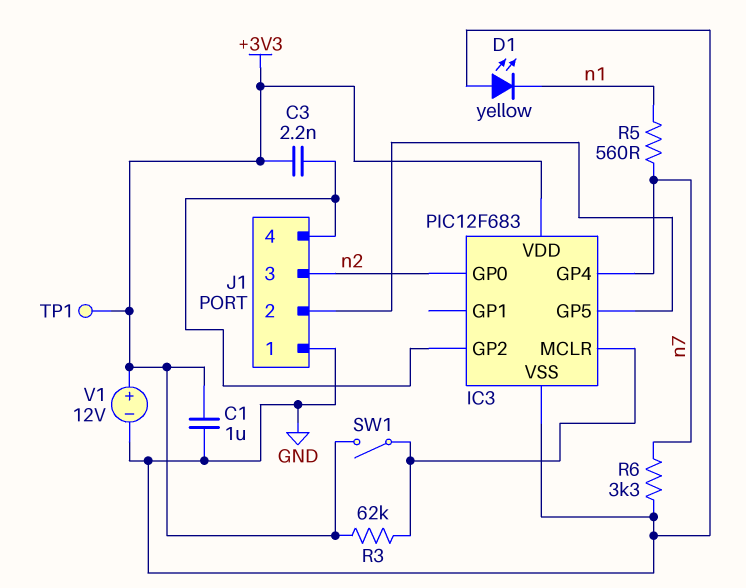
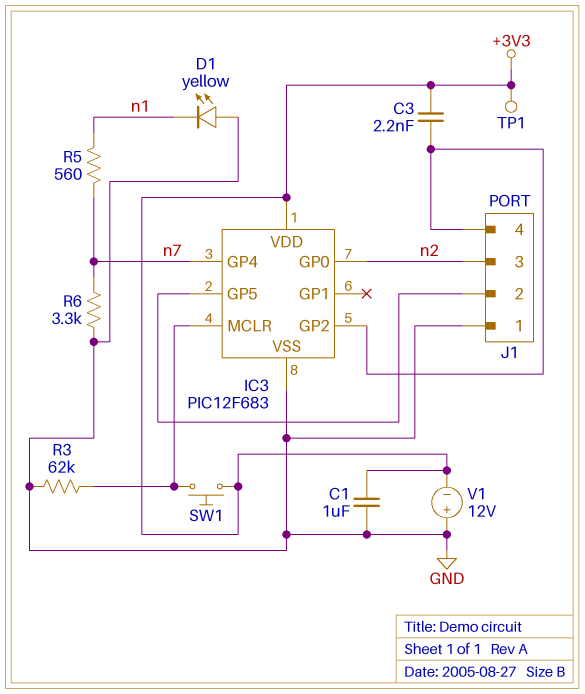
R3: 62k (+3V3, IC3/MCLR) -> 62k (GND, IC3/MCLR)
SW1: switch (+3V3, IC3/MCLR) -> button (+3V3, IC3/MCLR)
V1: 12V (plus +3V3, minus GND) -> 12V (plus GND, minus +3V3)

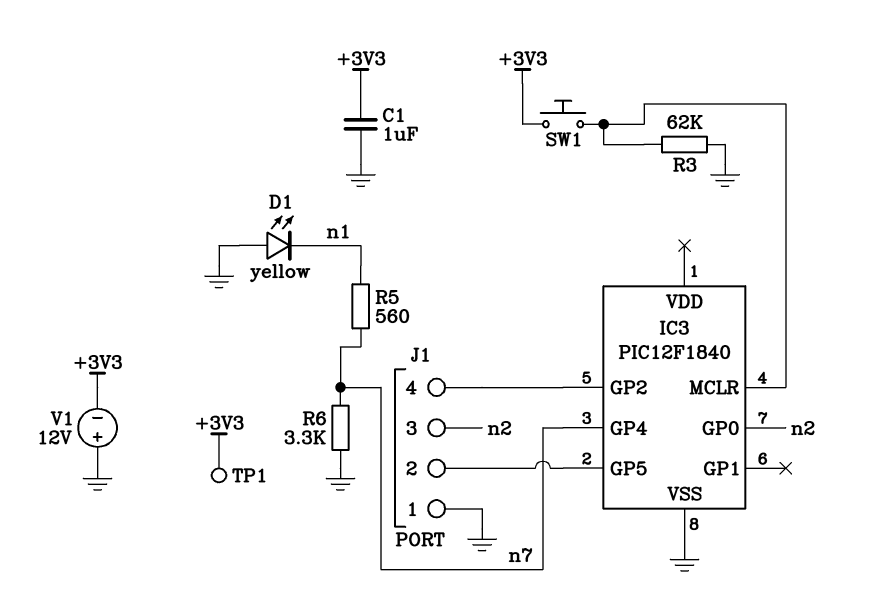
C3: 2.2nF (+3V3, IC3/GP2) -> none
IC3: PIC12F683 -> PIC12F1840
IC3 pin VDD: +3V3 -> none

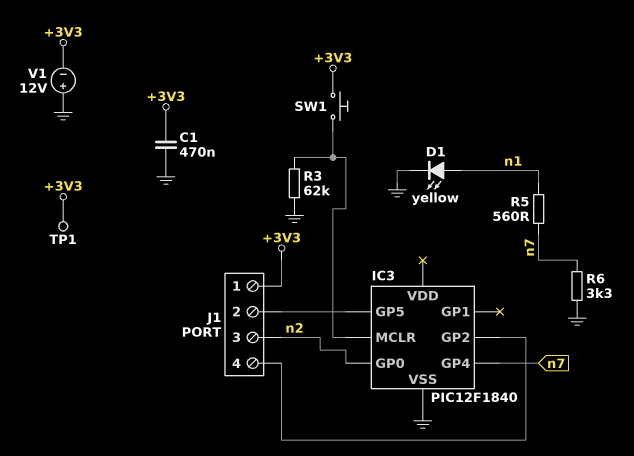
C1: 1uF (+3V3, GND) -> 470nF (+3V3, GND)
D1: LED yellow (A GND, K n1) -> LED yellow (A n1, K GND)
J1 pin 1: GND -> +3V3

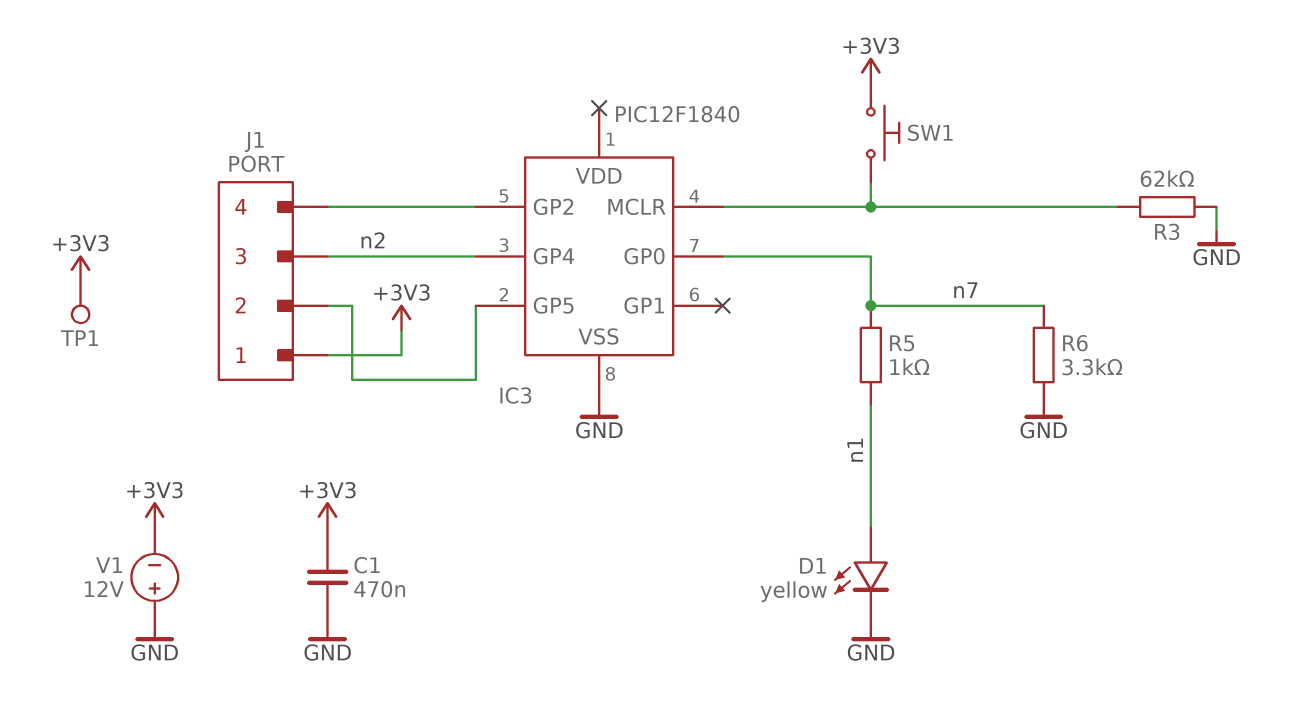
IC3 pin GP0: n2 -> n7
IC3 pin GP4: n7 -> n2
R5: 560 (n1, n7) -> 1k (n1, n7)

